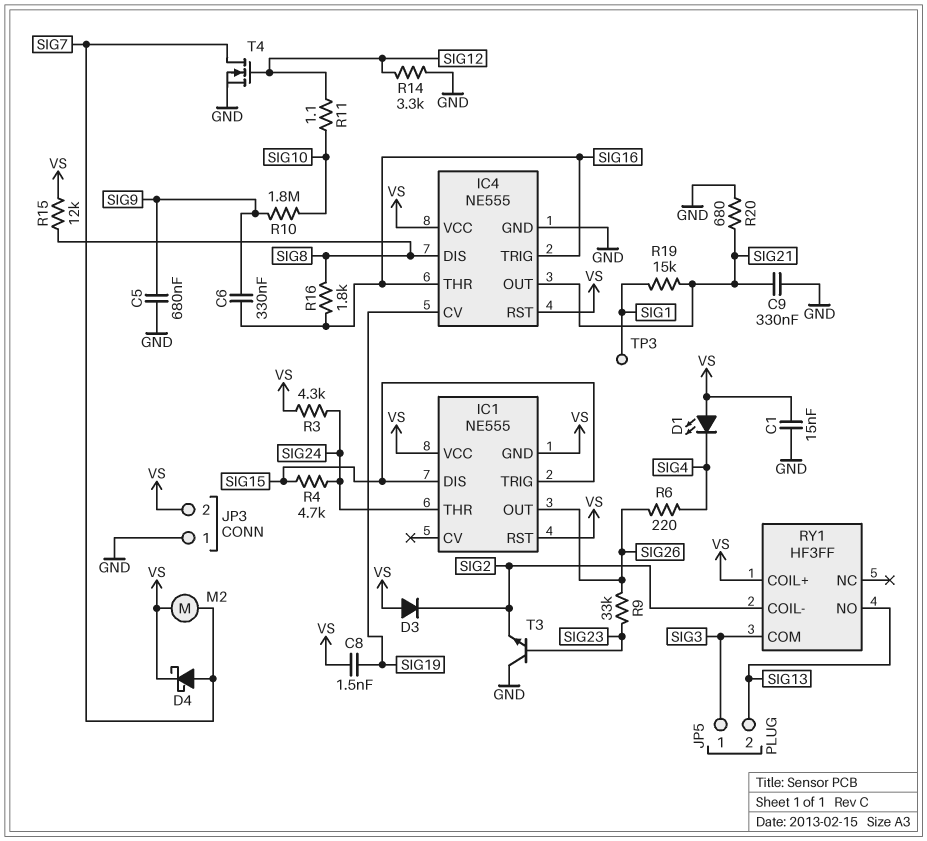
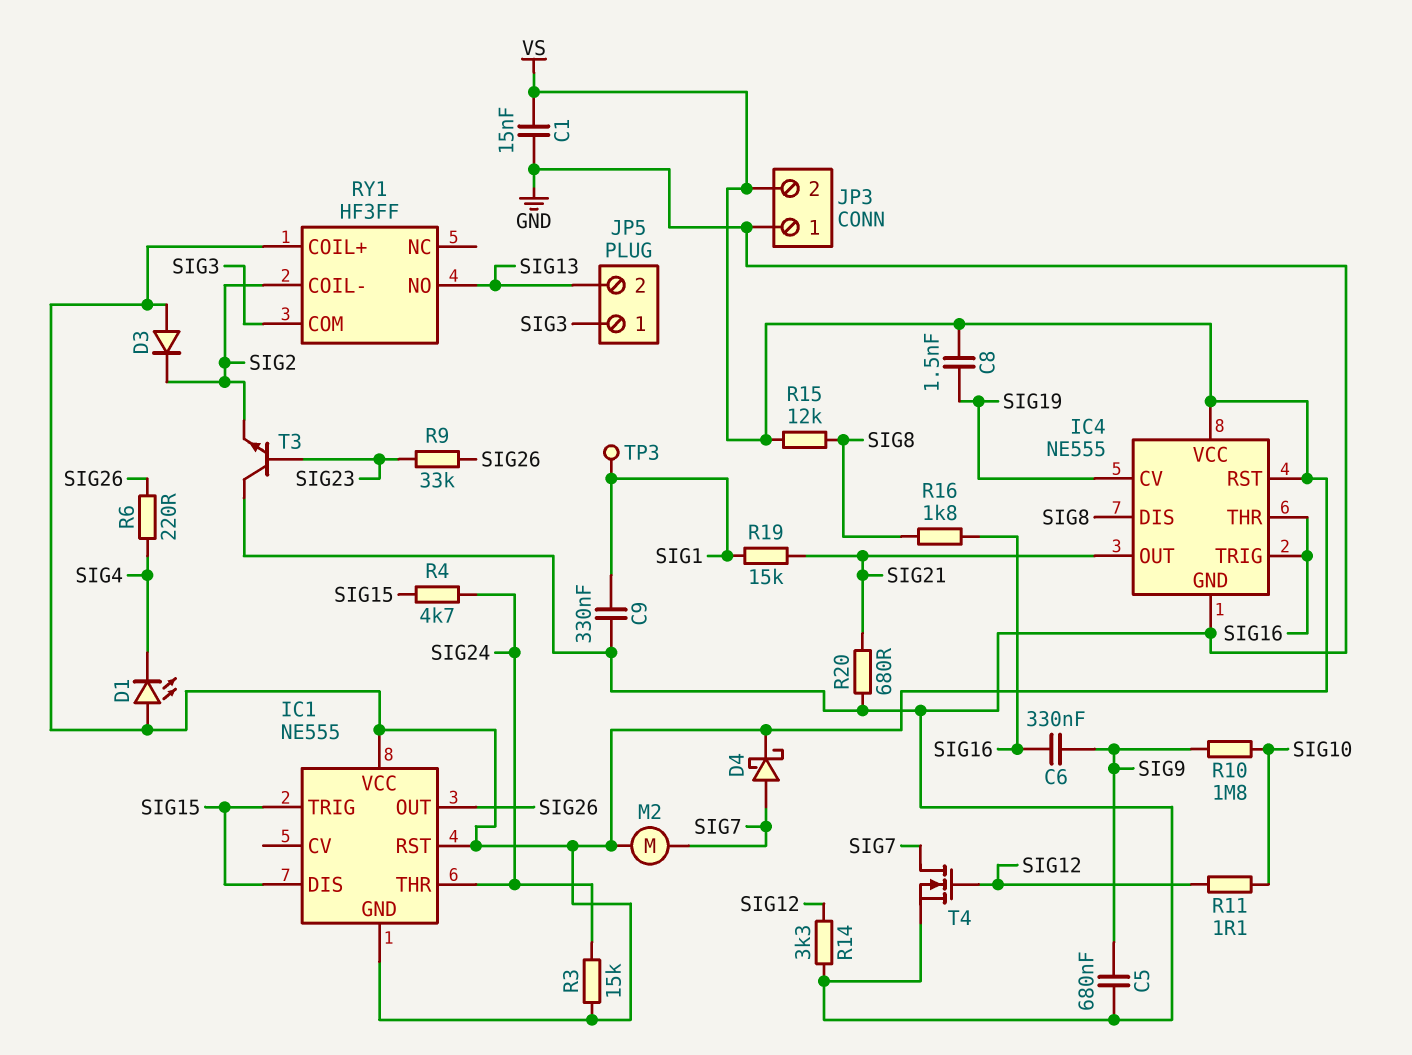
C9: 330nF (GND, SIG21) -> 330nF (GND, SIG1)
R3: 4.3k (SIG24, VS) -> 15k (SIG24, VS)

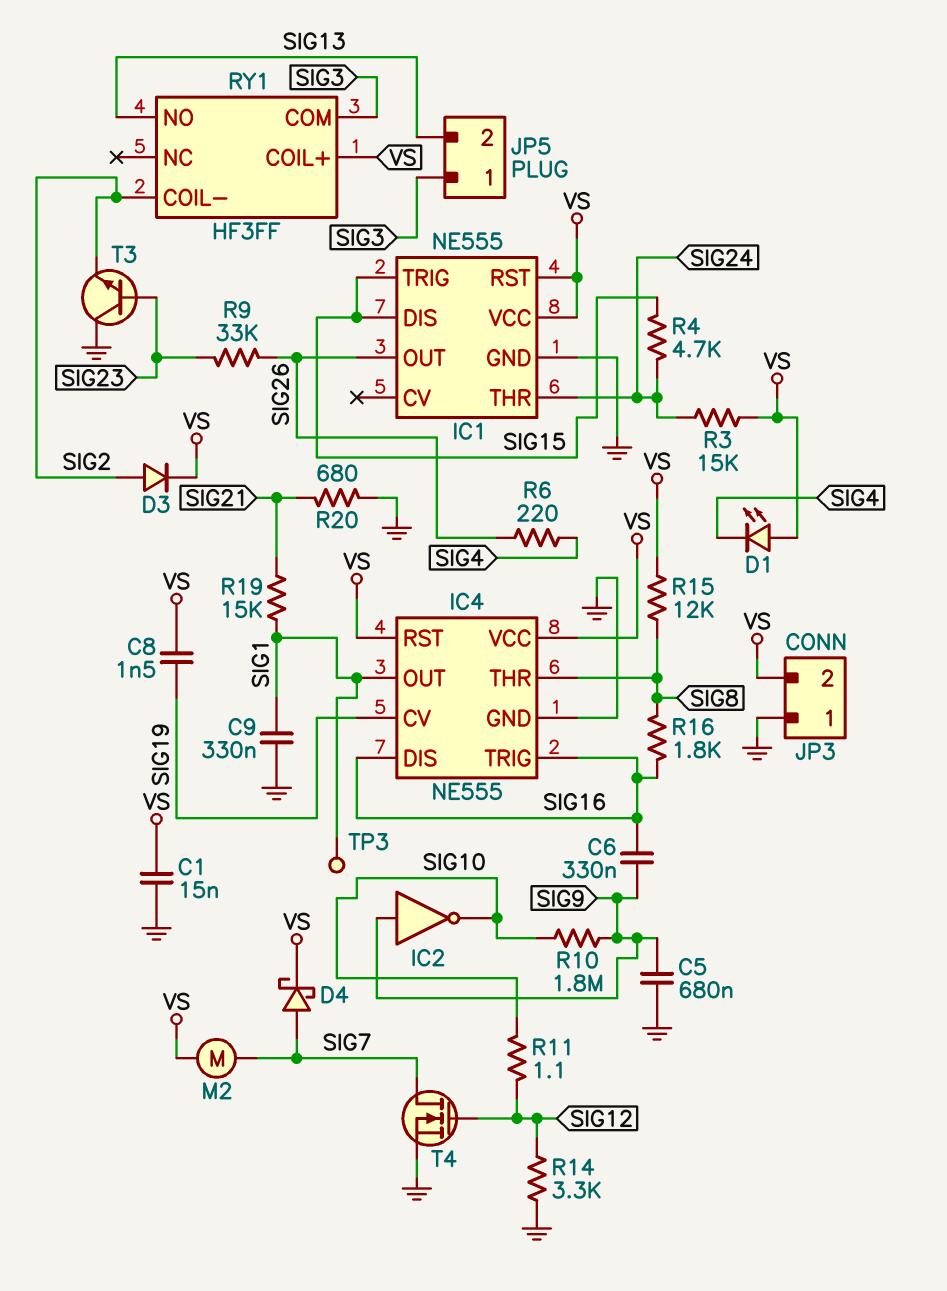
D3: diode (A VS, K SIG2) -> diode (A SIG2, K VS)
IC1 pin GND: VS -> GND
IC2: none -> NOT (in SIG9, out SIG10)
IC4 pin DIS: SIG8 -> SIG16
IC4 pin OUT: SIG21 -> SIG1
IC4 pin THR: SIG16 -> SIG8

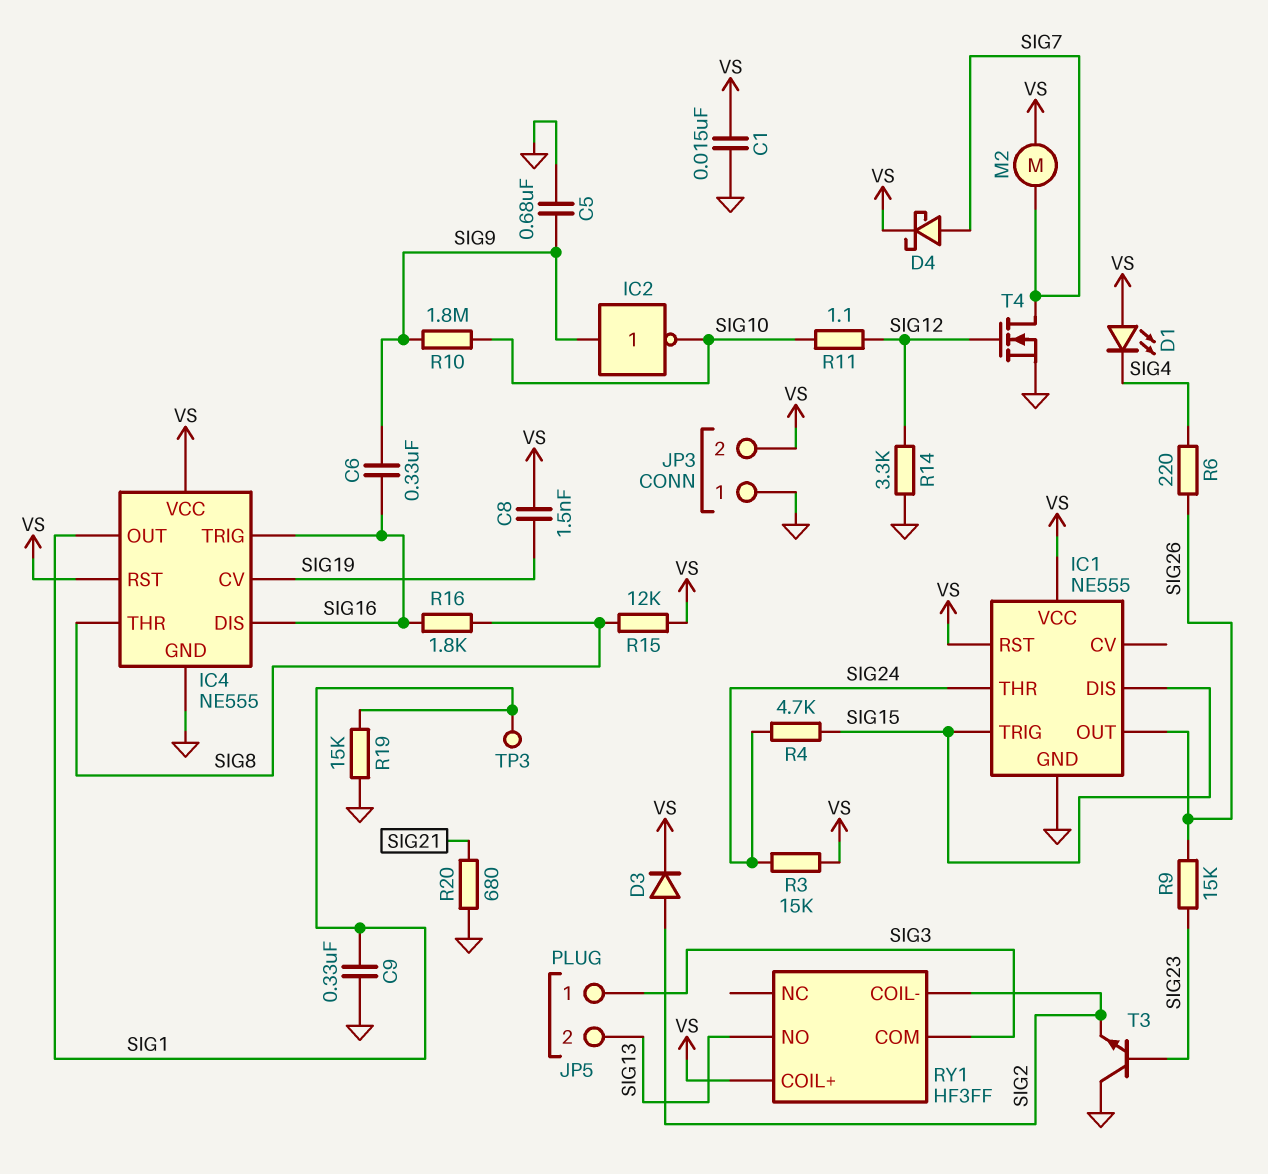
R9: 33k (SIG23, SIG26) -> 15k (SIG23, SIG26)
R19: 15k (SIG1, SIG21) -> 15k (GND, SIG1)

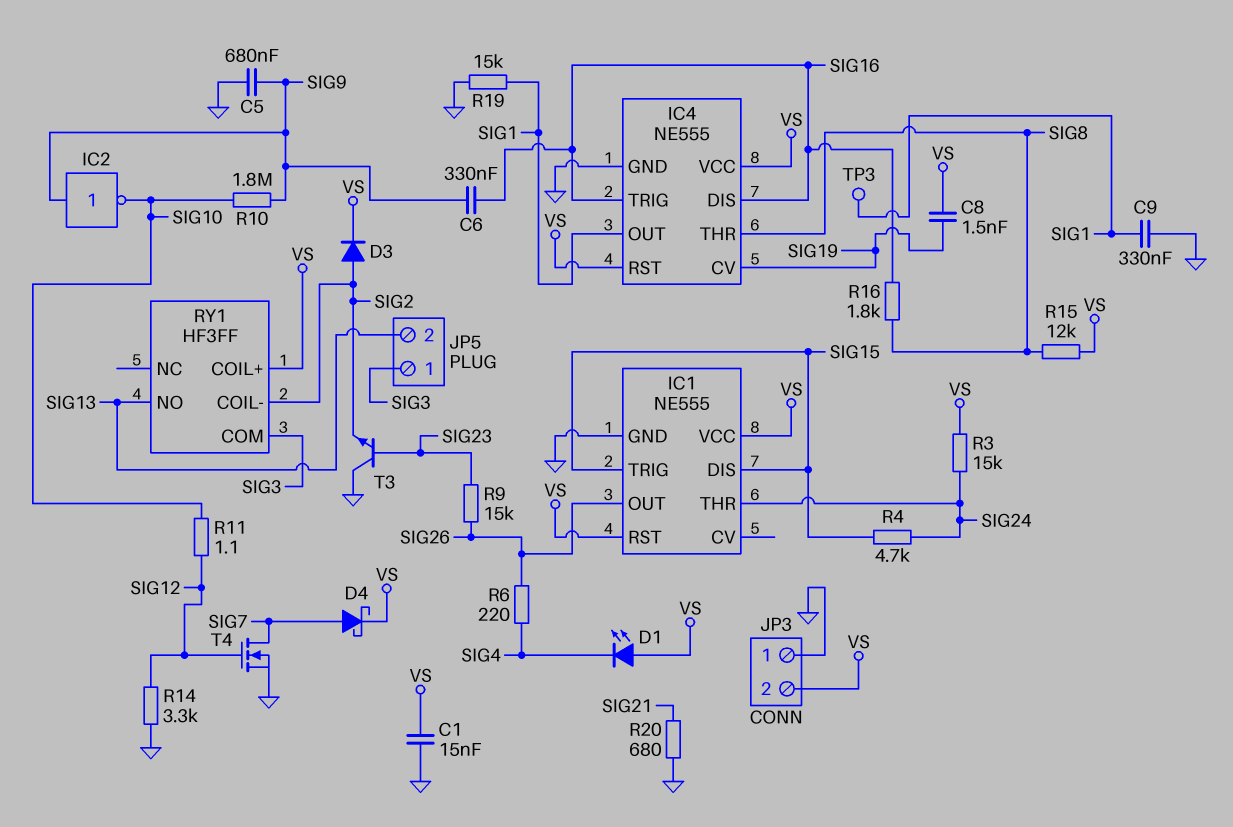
M2: motor (SIG7, VS) -> none

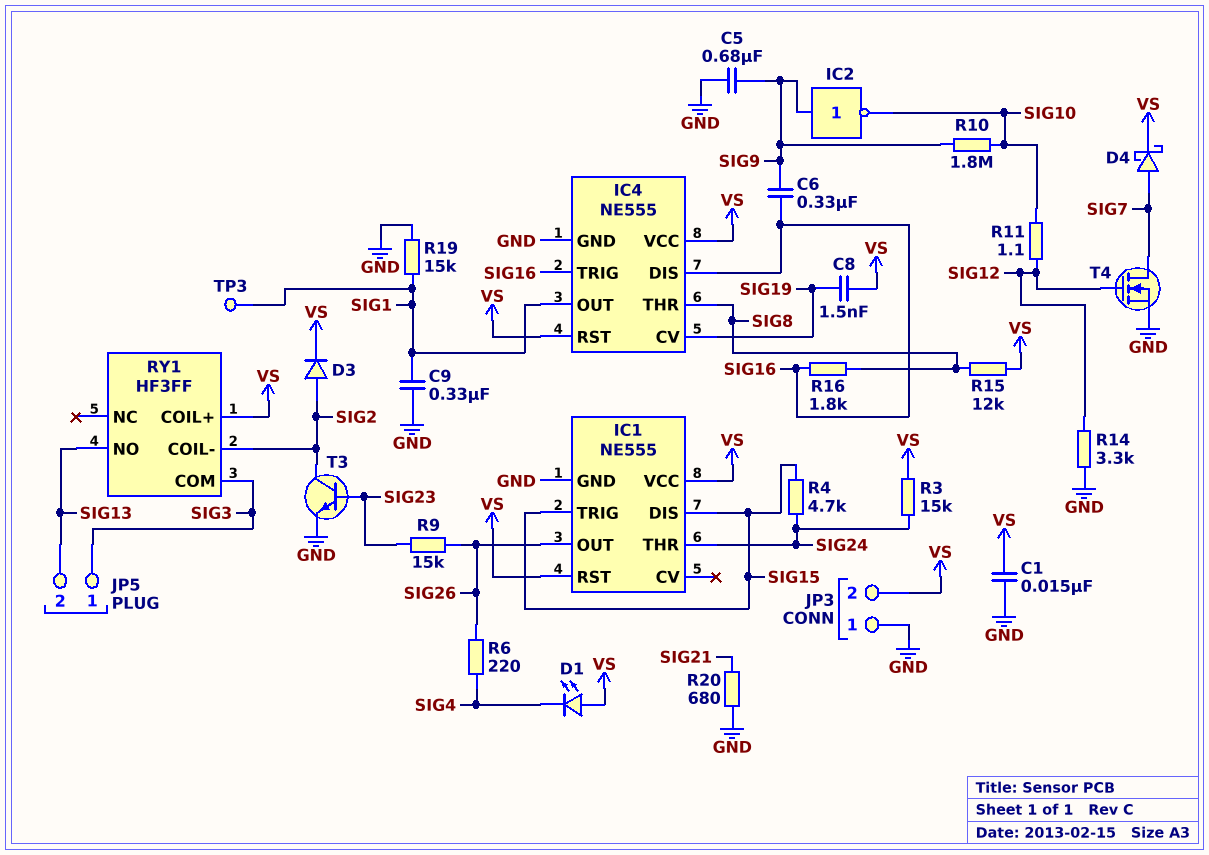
T3: NPN (B SIG23, C GND, E SIG2) -> NPN (B SIG23, C SIG2, E GND)

